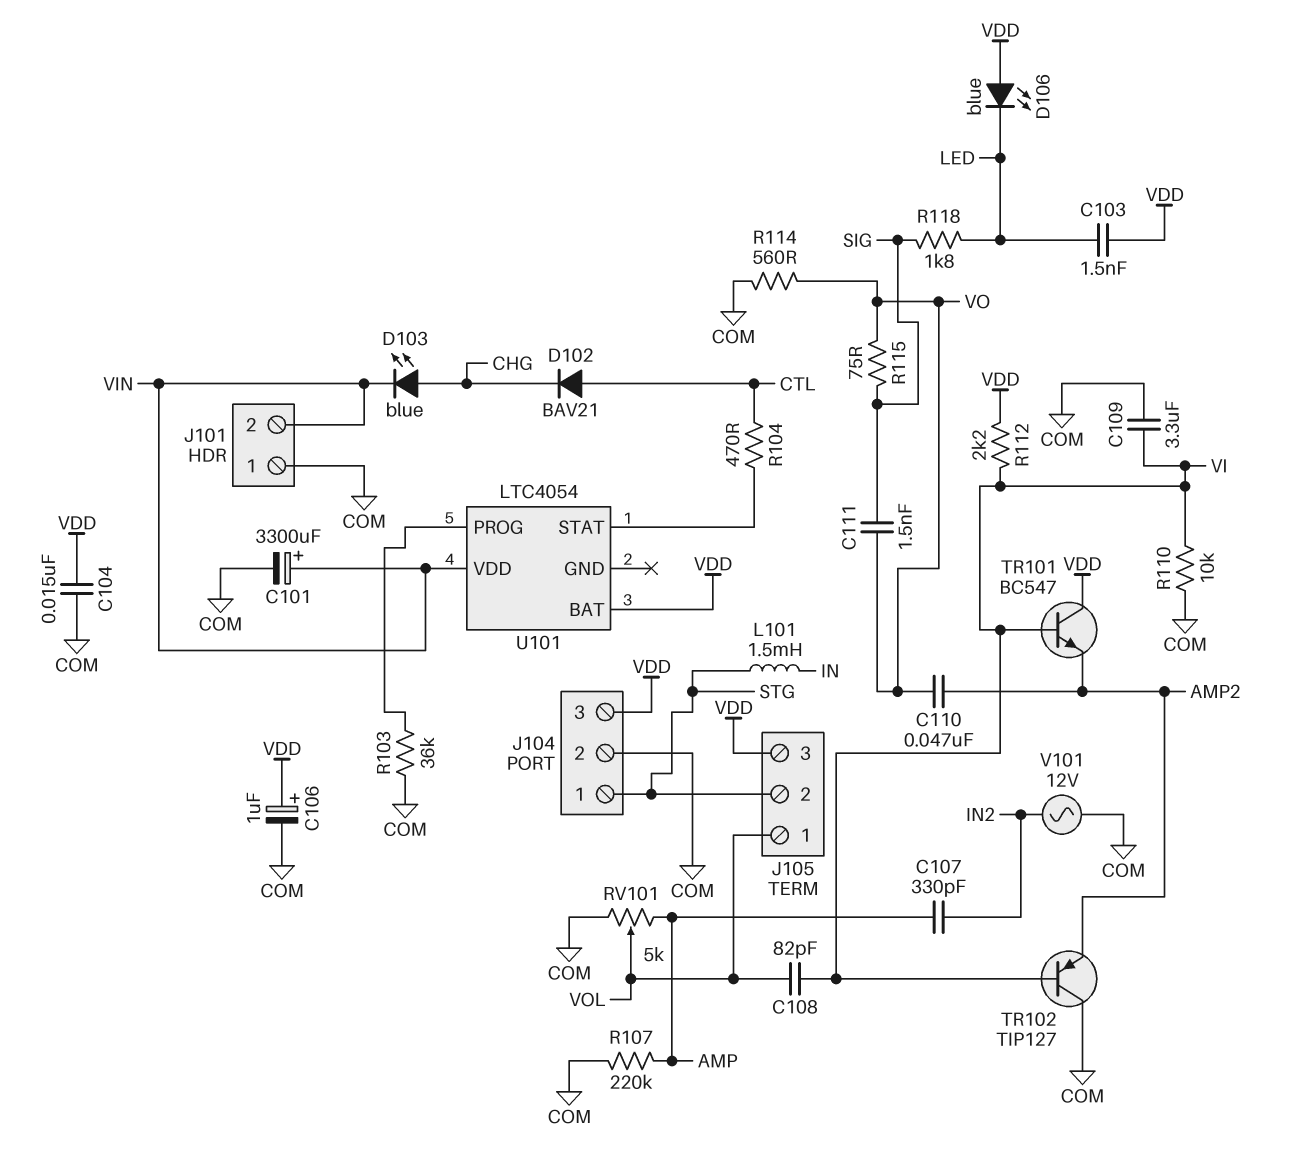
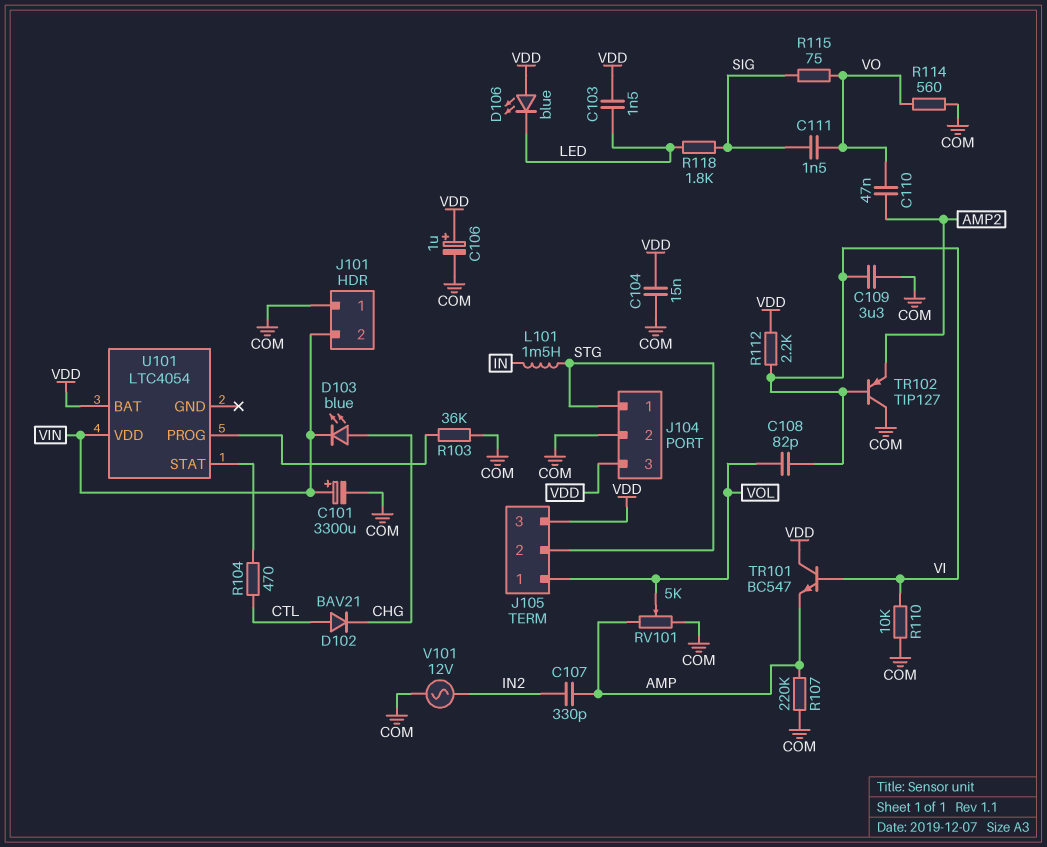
TR101: NPN BC547 (B VI, C VDD, E AMP2) -> NPN BC547 (B VI, C VDD, E AMP)

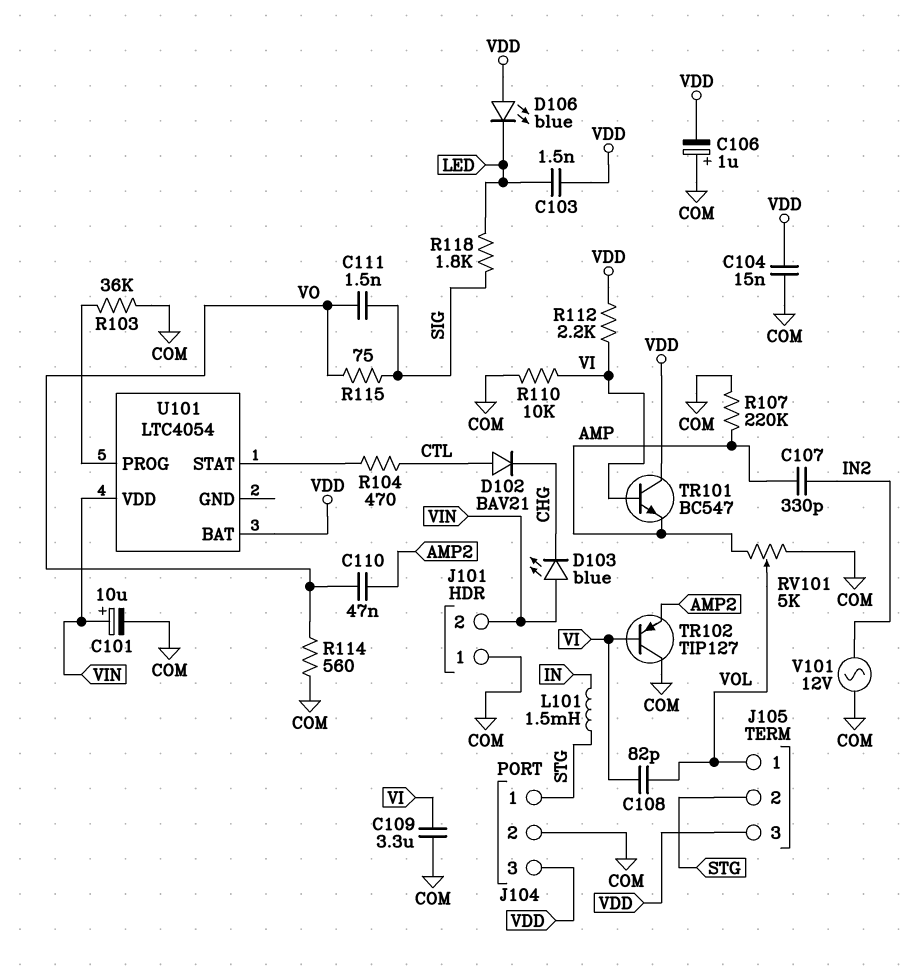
C101: 3300uF (plus VIN, minus COM) -> 10uF (plus VIN, minus COM)
C106: 1uF (plus VDD, minus COM) -> 1uF (plus COM, minus VDD)
D103: LED blue (A CHG, K VIN) -> LED blue (A VIN, K CHG)

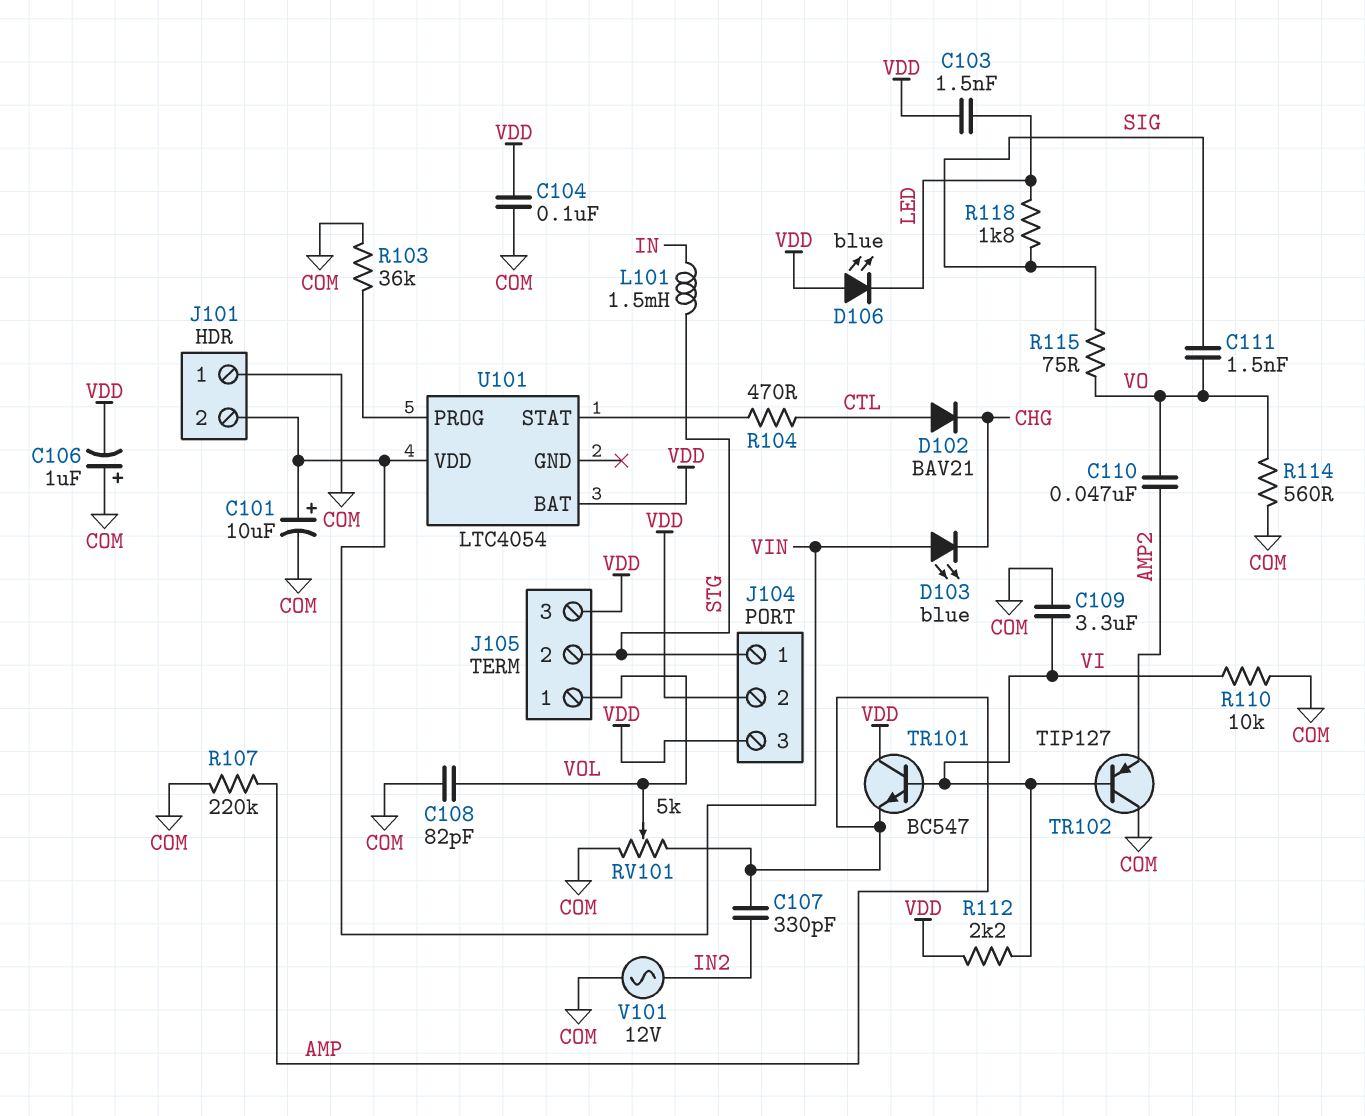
C104: 15nF (COM, VDD) -> 100nF (COM, VDD)
C108: 82pF (VI, VOL) -> 82pF (COM, VOL)
J104 pin 2: COM -> VDD

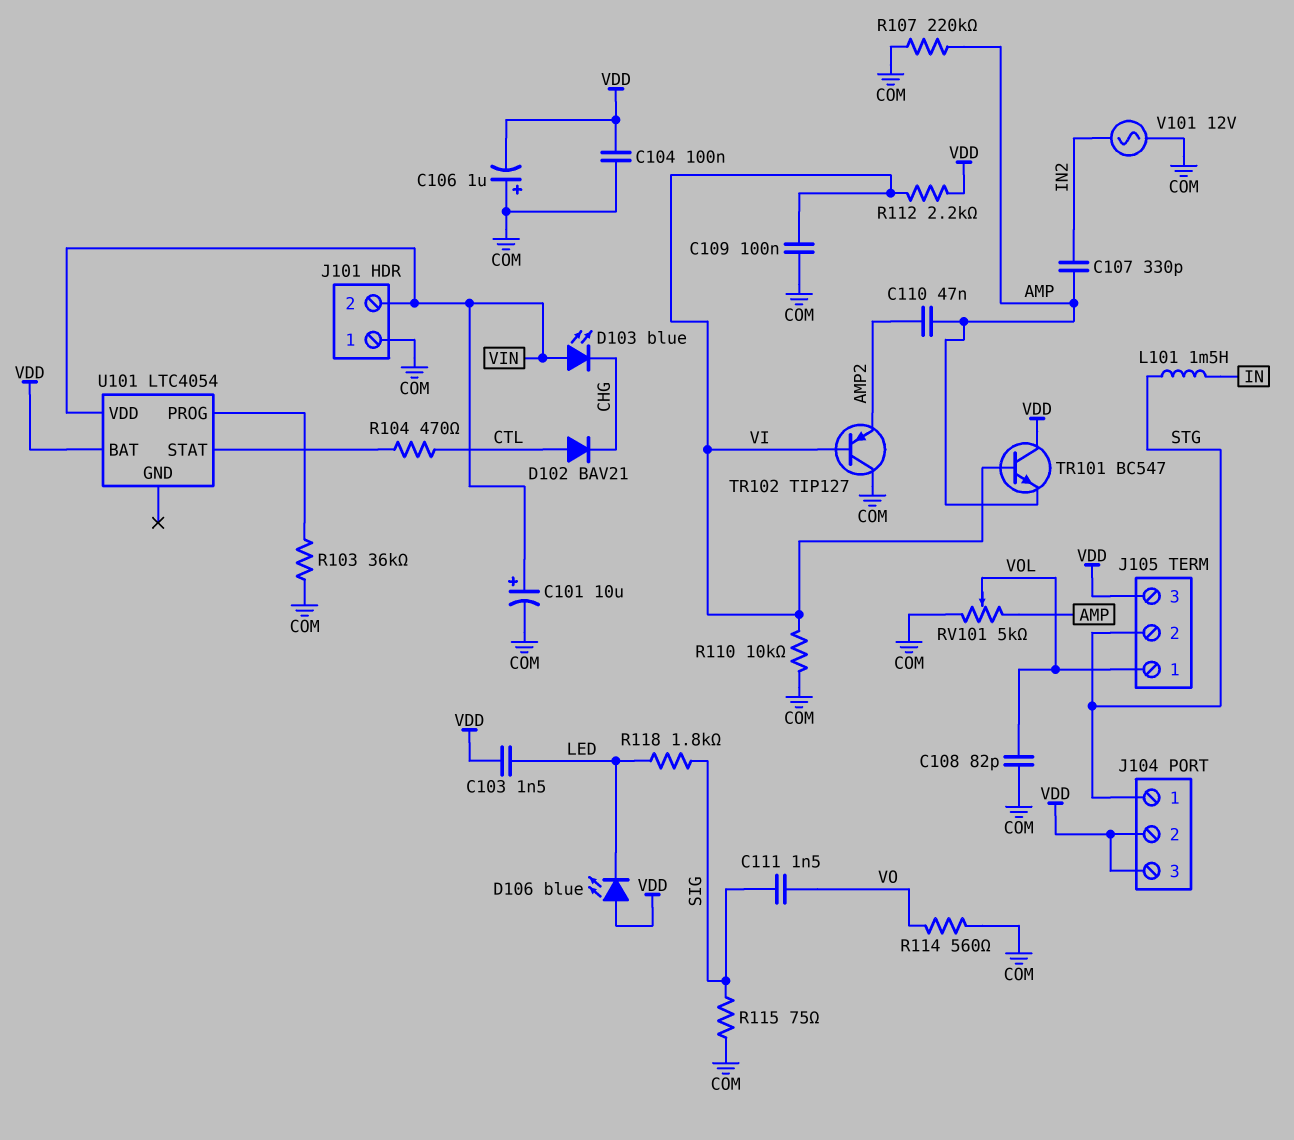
C109: 3.3uF (COM, VI) -> 100nF (COM, VI)
C110: 47nF (AMP2, VO) -> 47nF (AMP, AMP2)
R115: 75 (SIG, VO) -> 75 (COM, SIG)

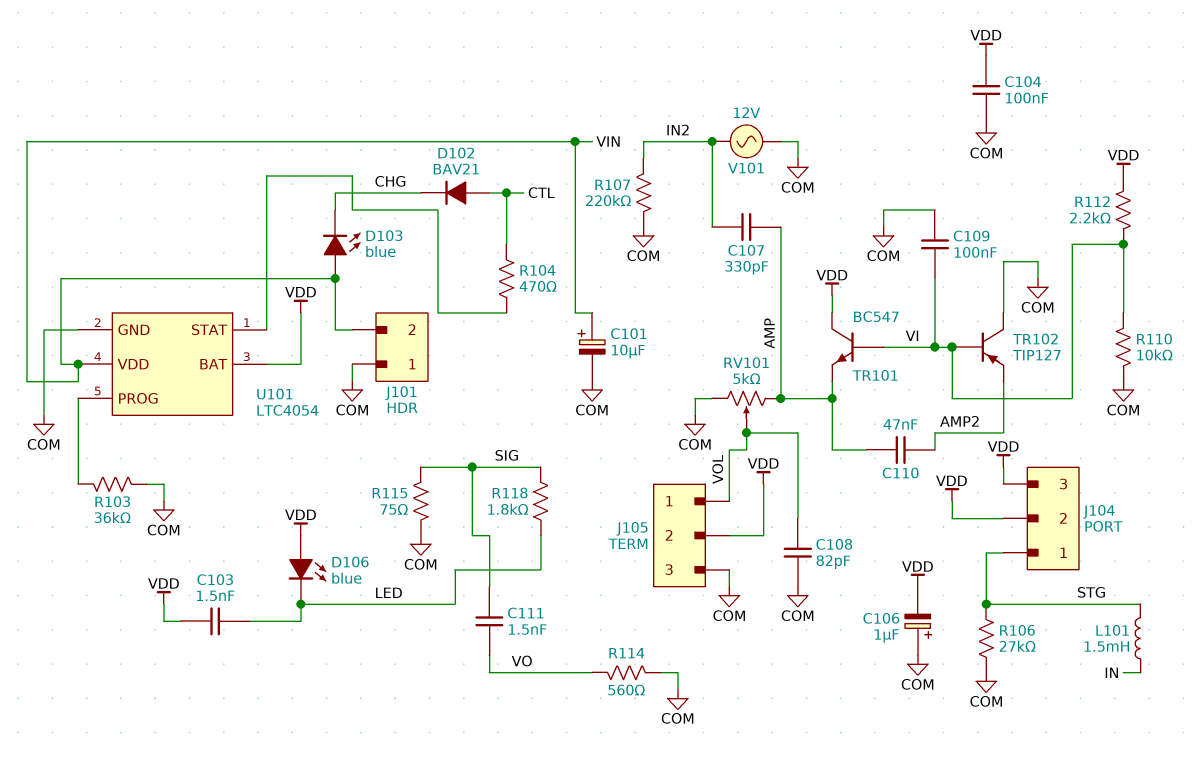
J105 pin 2: STG -> VDD
J105 pin 3: VDD -> COM
R106: none -> 27k (COM, STG)
R107: 220k (AMP, COM) -> 220k (COM, IN2)
U101 pin GND: none -> COM

